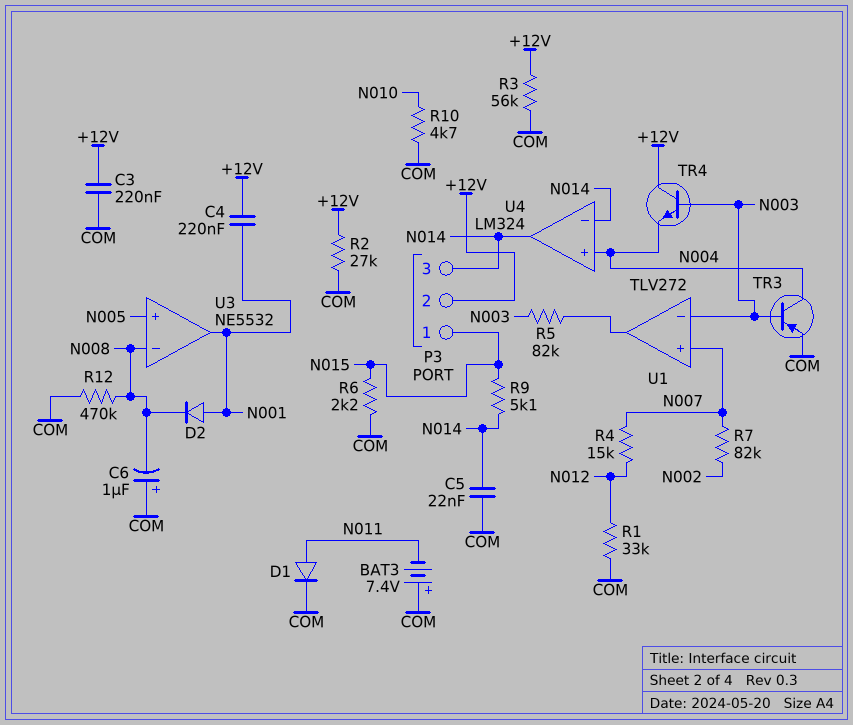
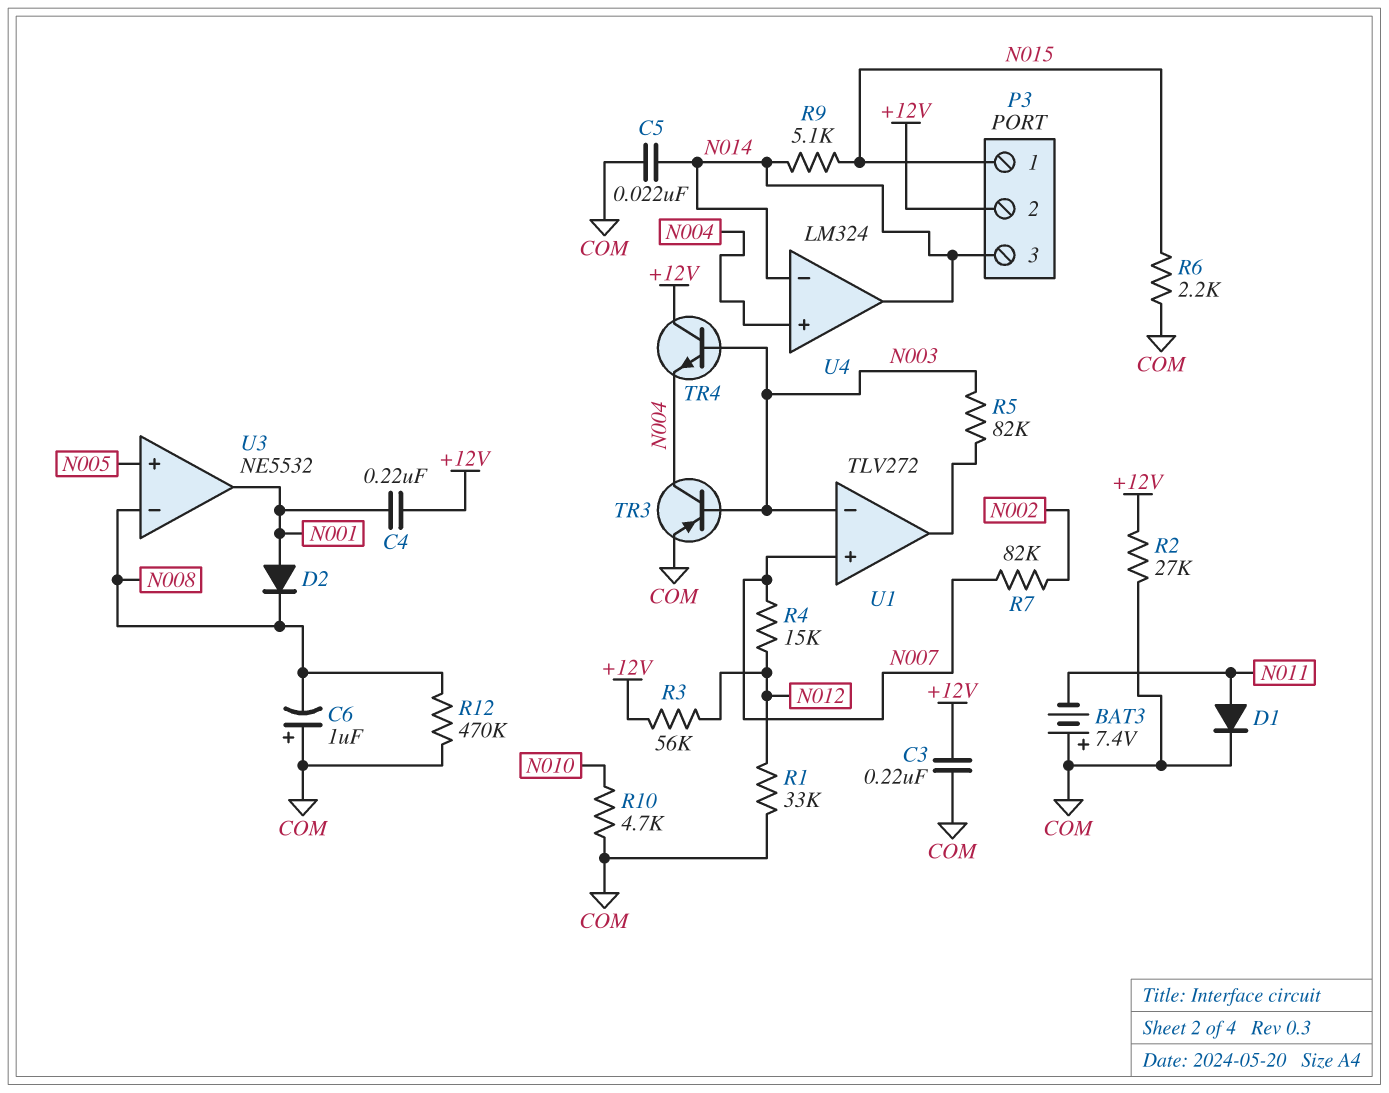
R3: 56k (+12V, COM) -> 56k (+12V, N012)

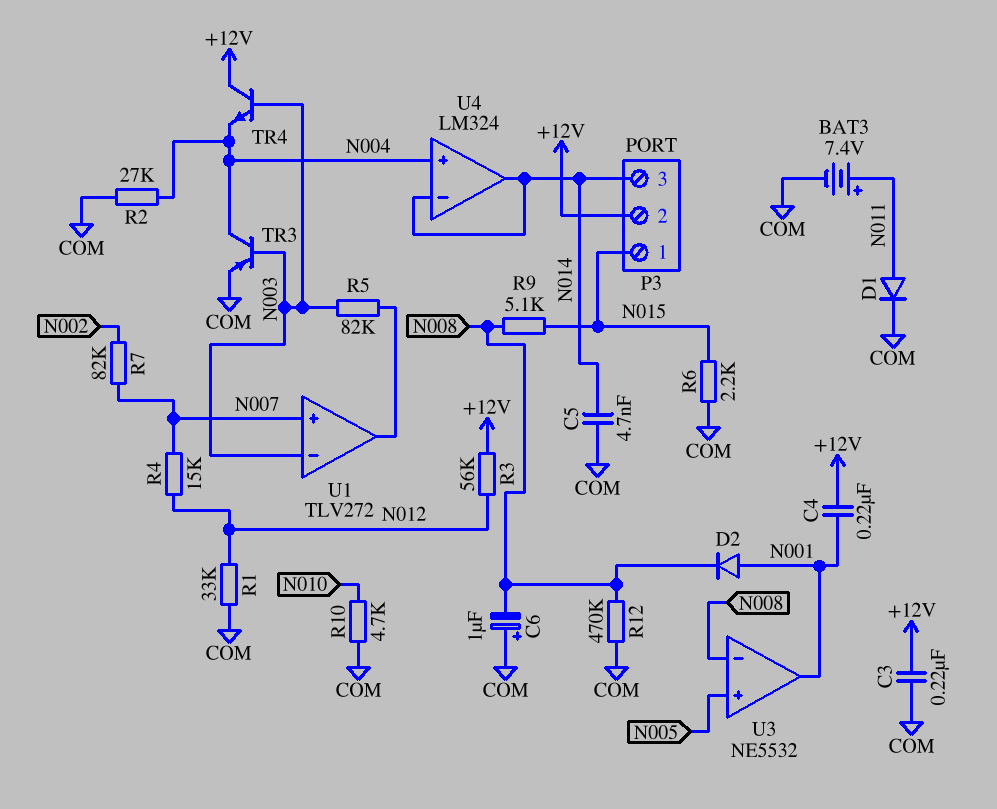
BAT3: 7.4V (plus COM, minus N011) -> 7.4V (plus N011, minus COM)
C5: 22nF (COM, N014) -> 4.7nF (COM, N014)
R2: 27k (+12V, COM) -> 27k (COM, N004)
R9: 5.1k (N014, N015) -> 5.1k (N008, N015)

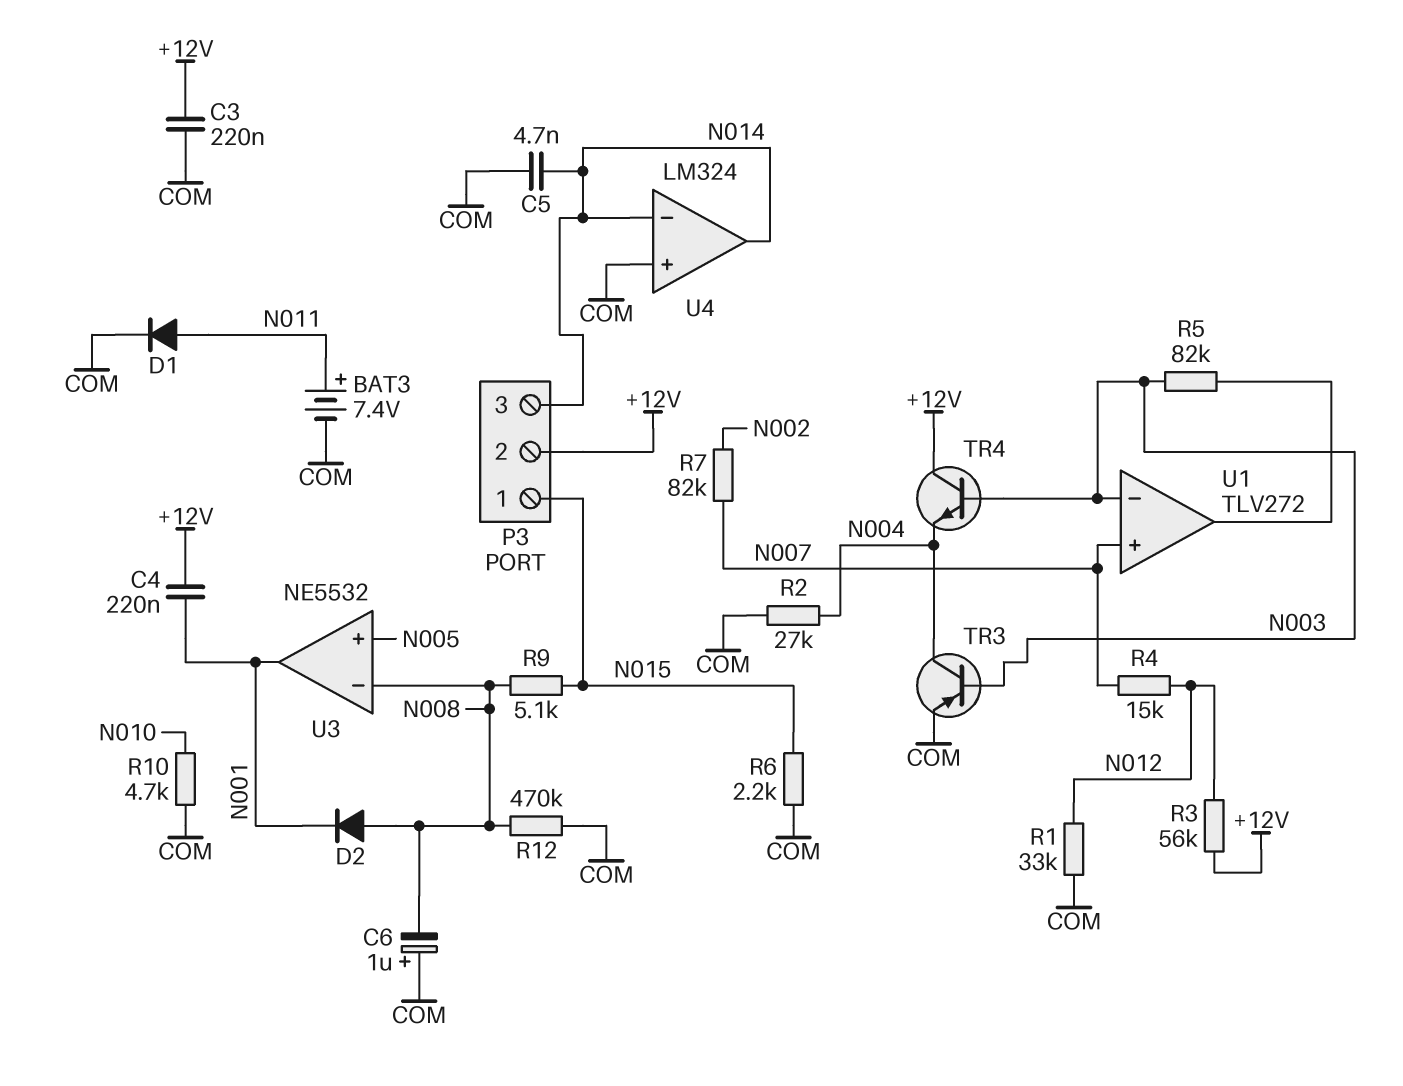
D2: diode (A N001, K N008) -> diode (A N008, K N001)
U4 pin in+: N004 -> COM

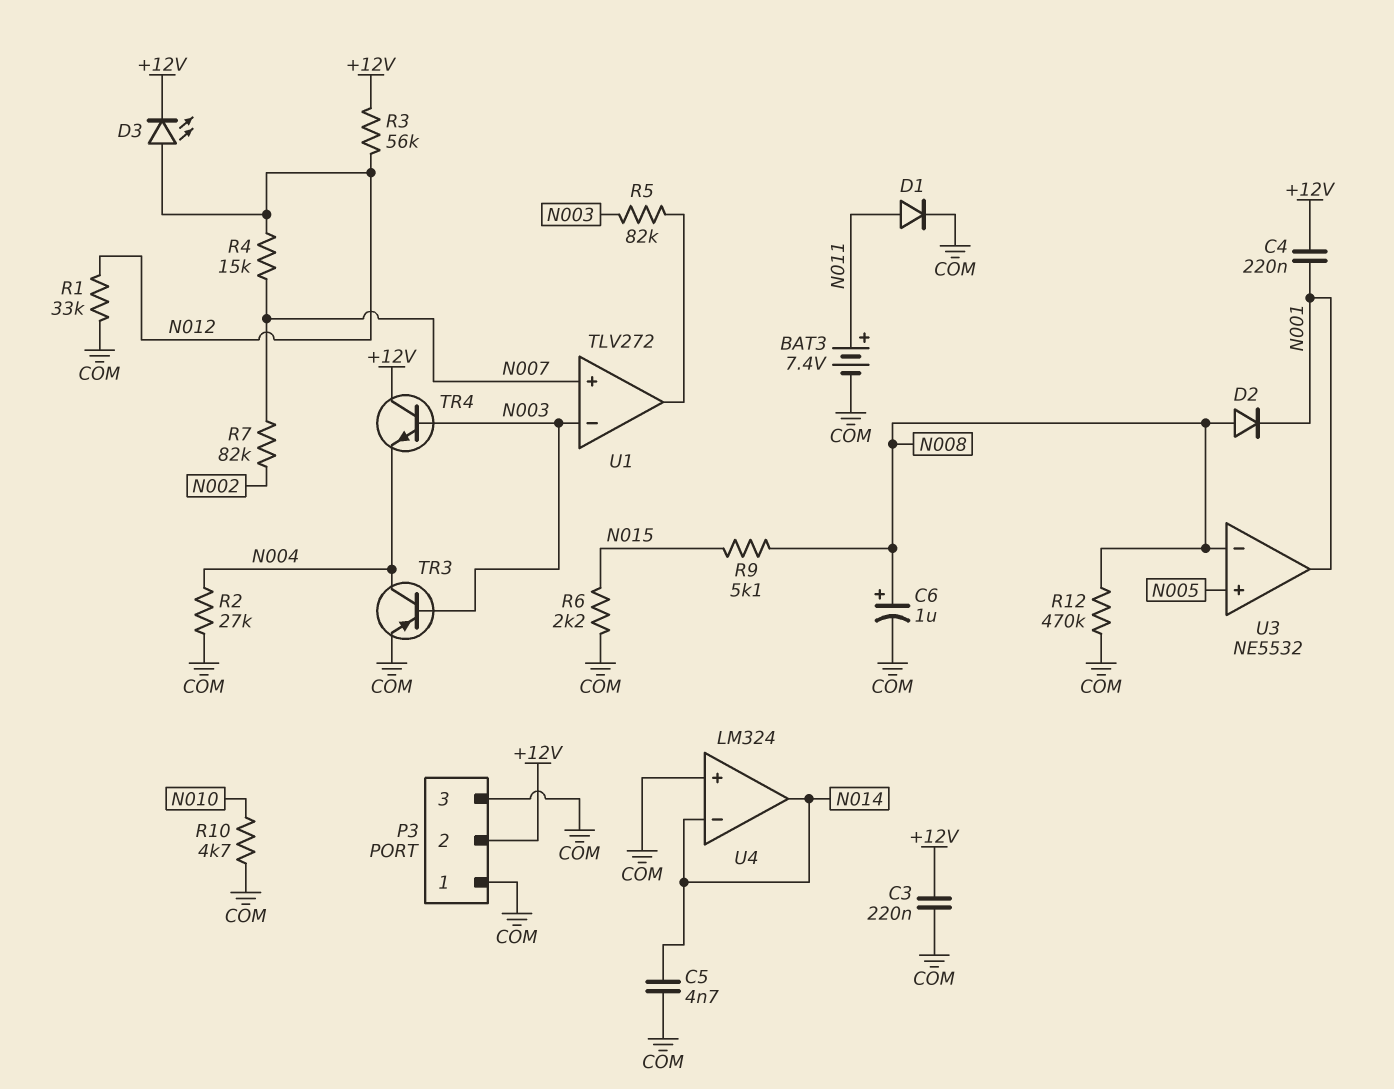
C6: 1uF (plus COM, minus N008) -> 1uF (plus N008, minus COM)
D3: none -> LED (A N012, K +12V)
P3 pin 1: N015 -> COM
P3 pin 3: N014 -> COM

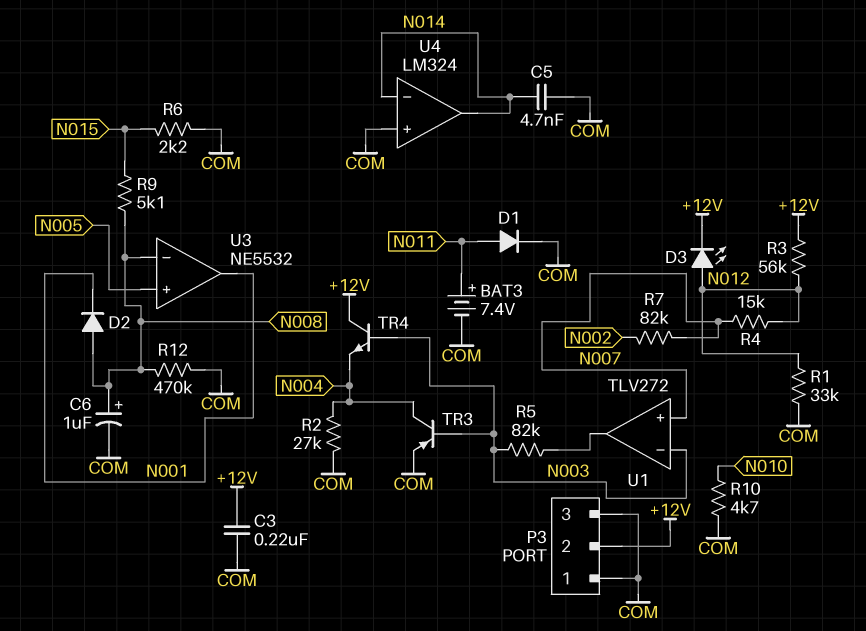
C4: 220nF (+12V, N001) -> none

